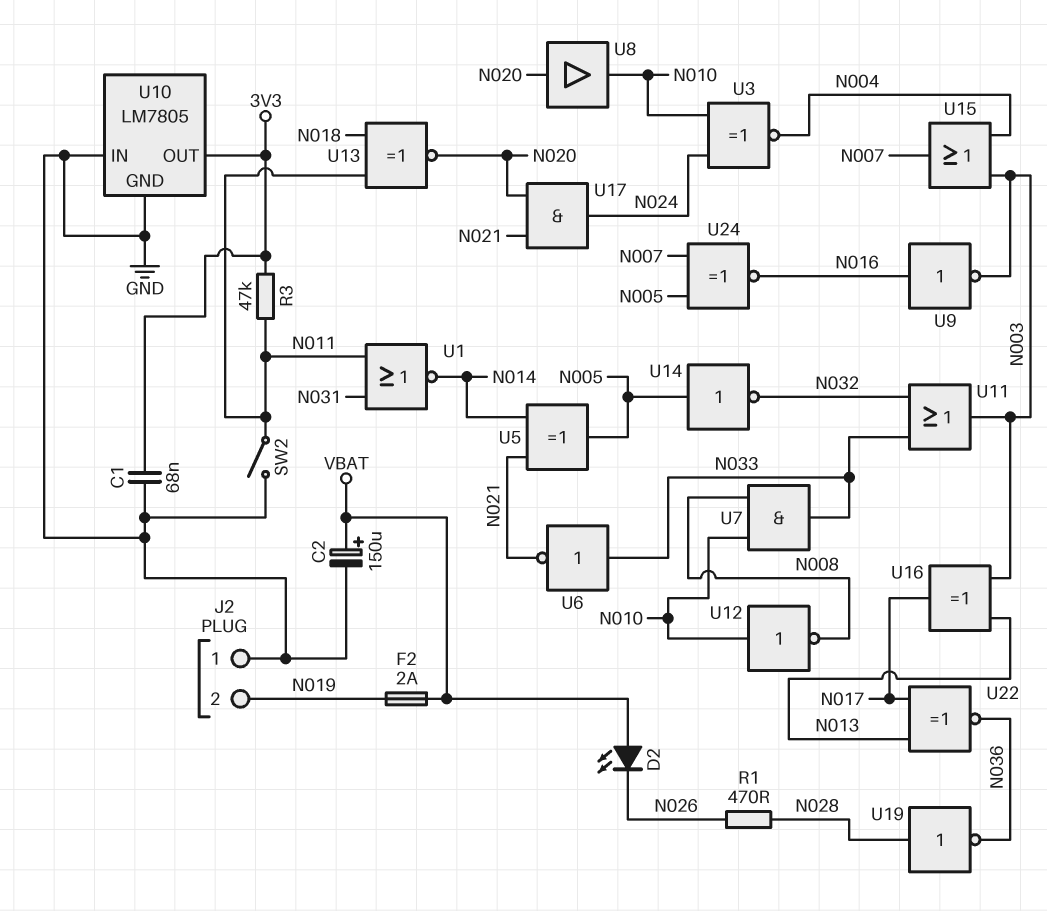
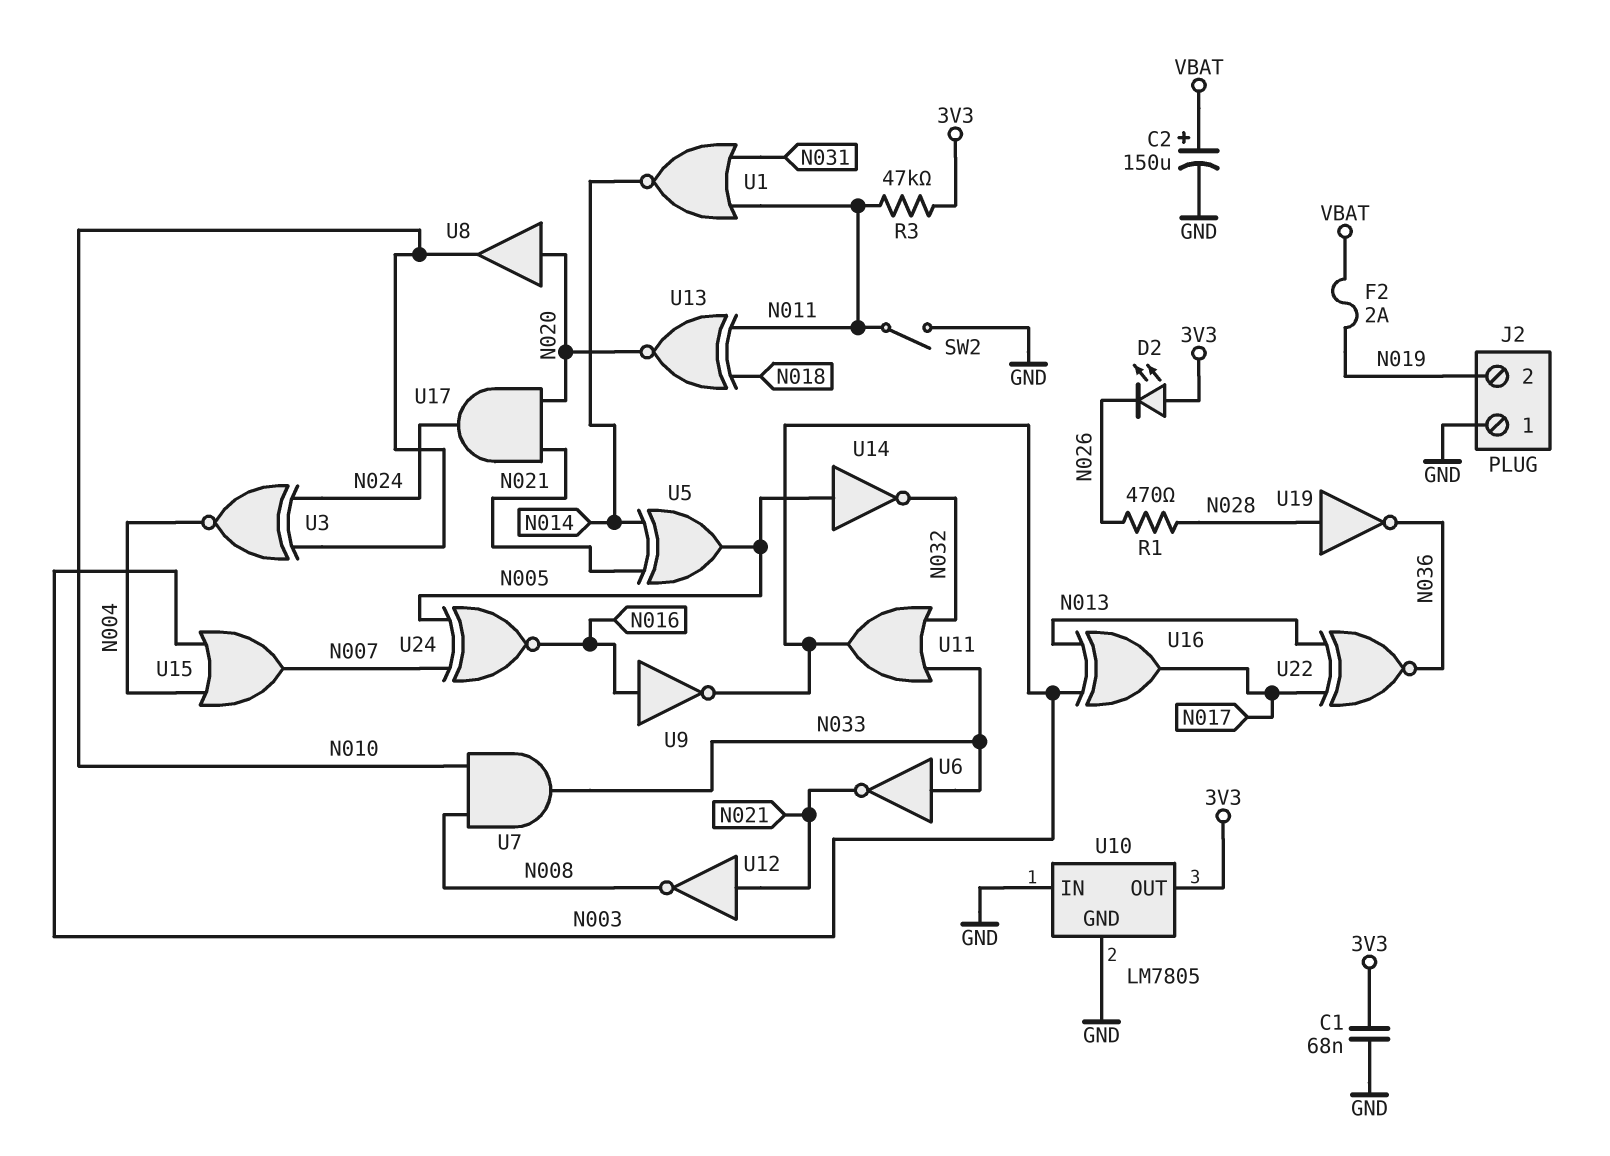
D2: LED (A VBAT, K N026) -> LED (A 3V3, K N026)
U12: NOT (in N010, out N008) -> NOT (in N021, out N008)

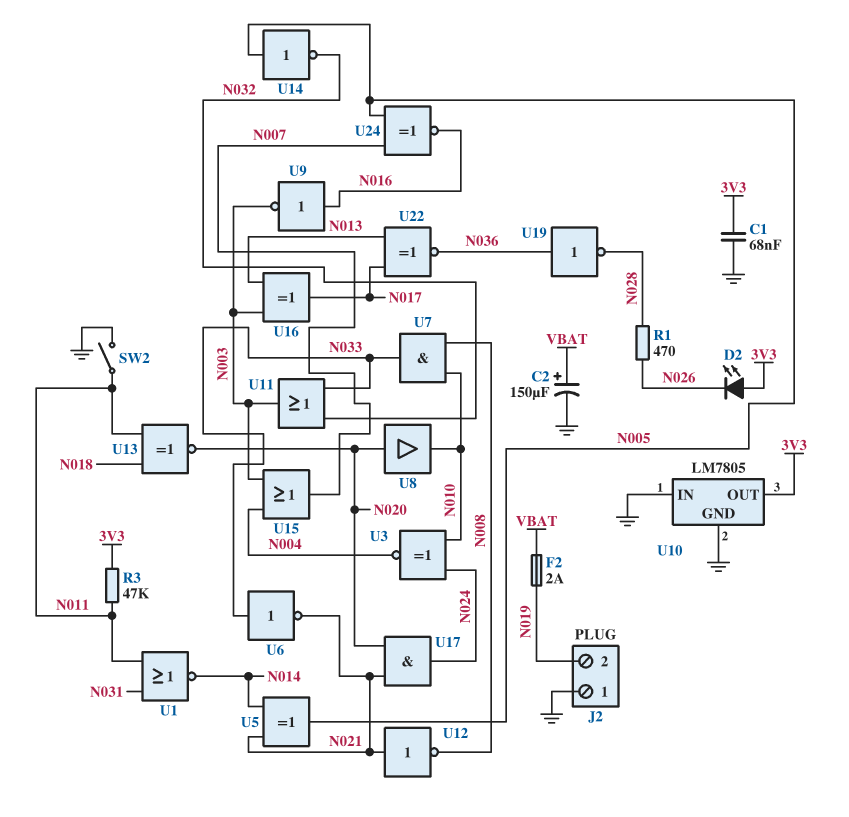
U19: NOT (in N028, out N036) -> NOT (in N036, out N028)

